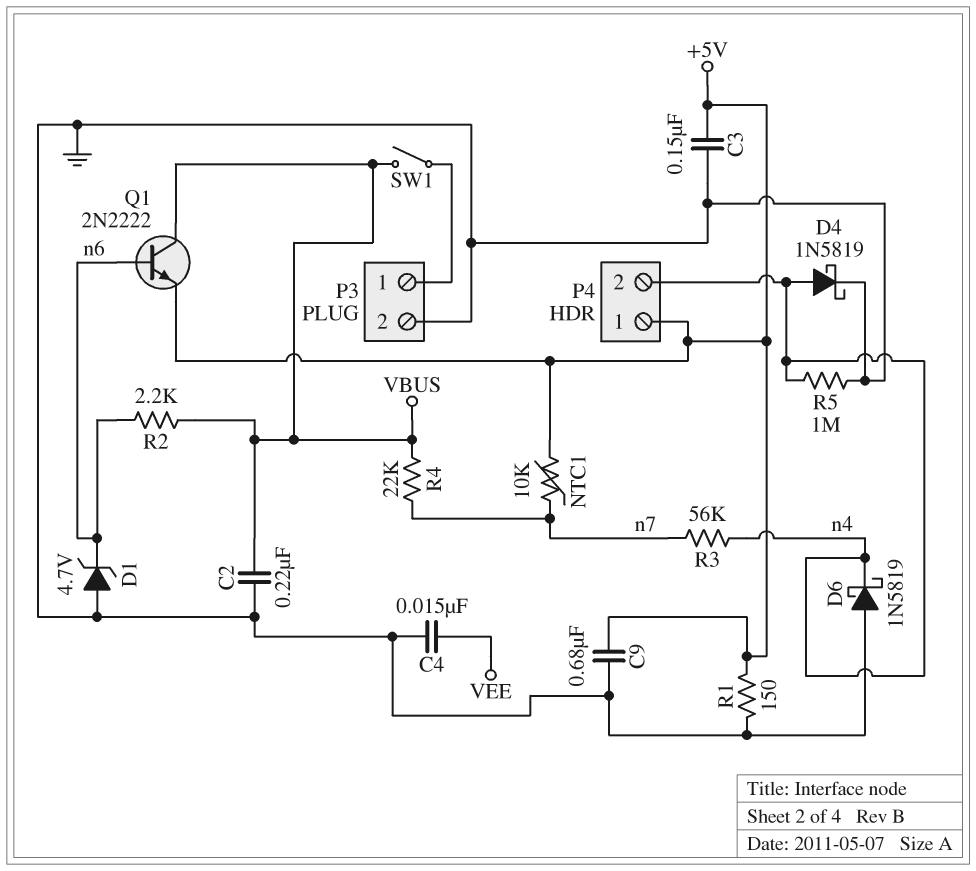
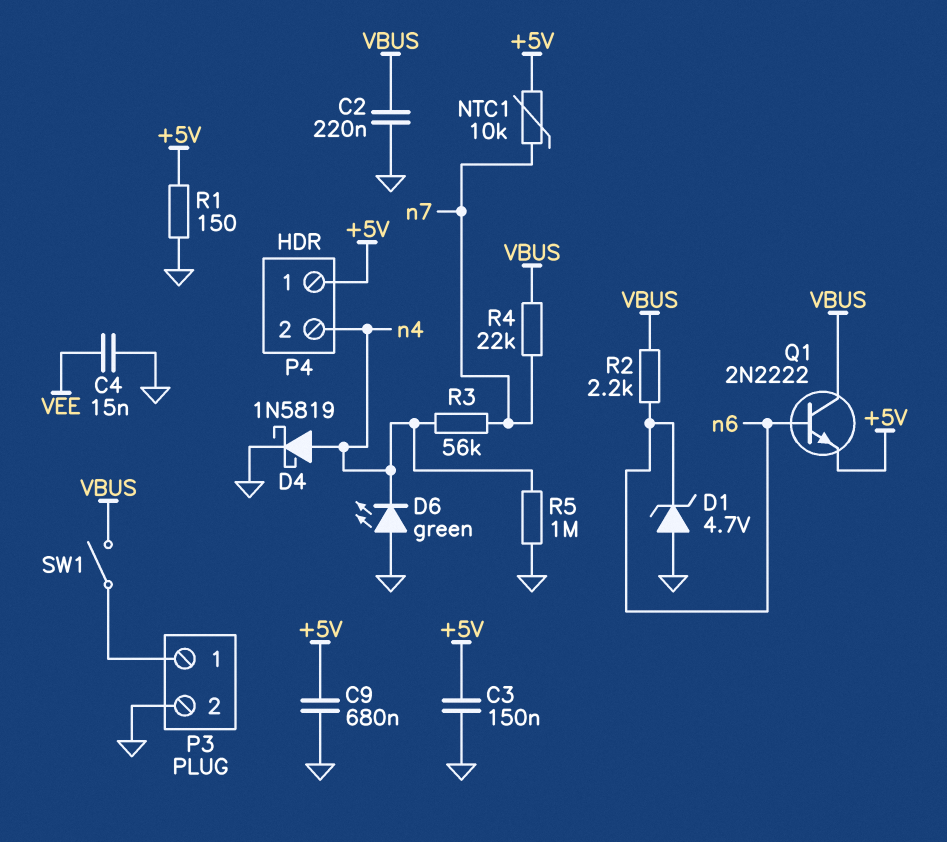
D6: schottky 1N5819 (A GND, K n4) -> LED green (A GND, K n4)

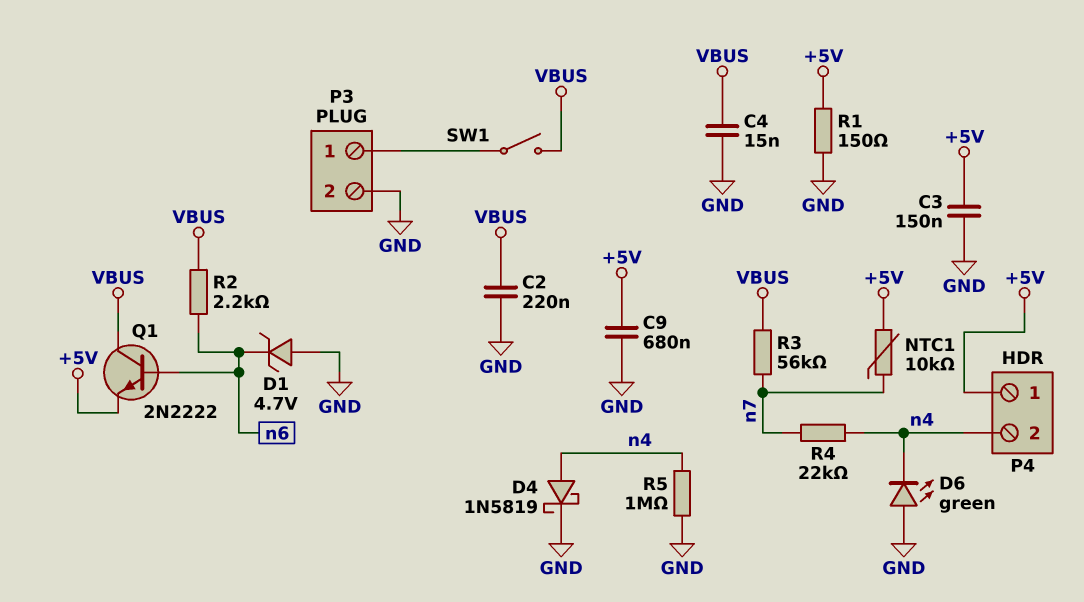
C4: 15nF (GND, VEE) -> 15nF (GND, VBUS)
R3: 56k (n4, n7) -> 56k (VBUS, n7)
R4: 22k (VBUS, n7) -> 22k (n4, n7)

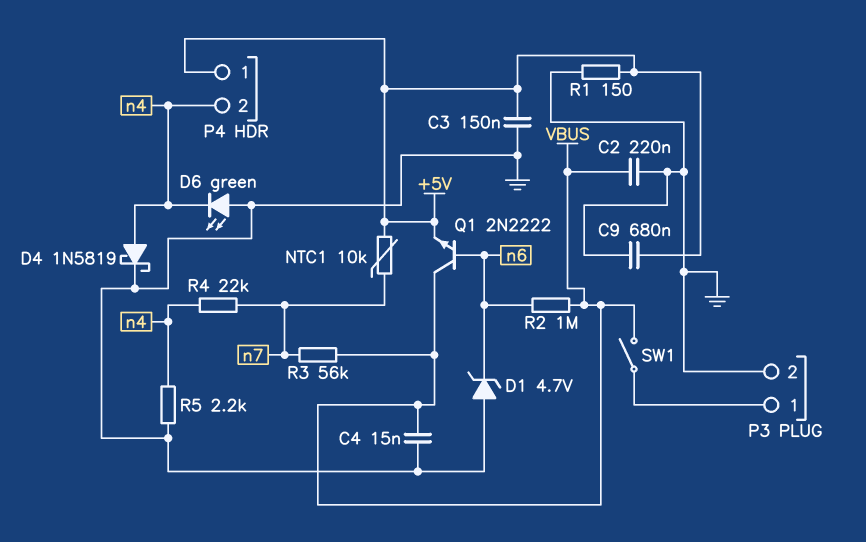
R2: 2.2k (VBUS, n6) -> 1M (VBUS, n6)
R5: 1M (GND, n4) -> 2.2k (GND, n4)

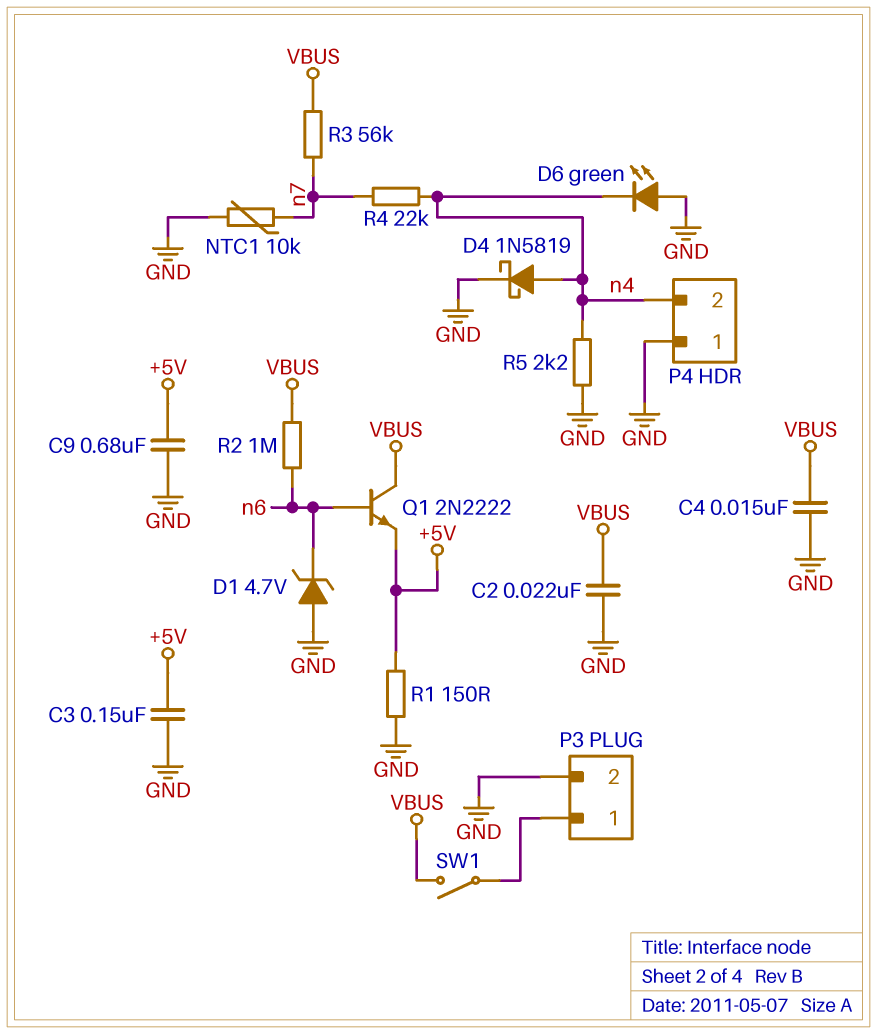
C2: 220nF (GND, VBUS) -> 22nF (GND, VBUS)
NTC1: 10k (+5V, n7) -> 10k (GND, n7)
P4 pin 1: +5V -> GND

